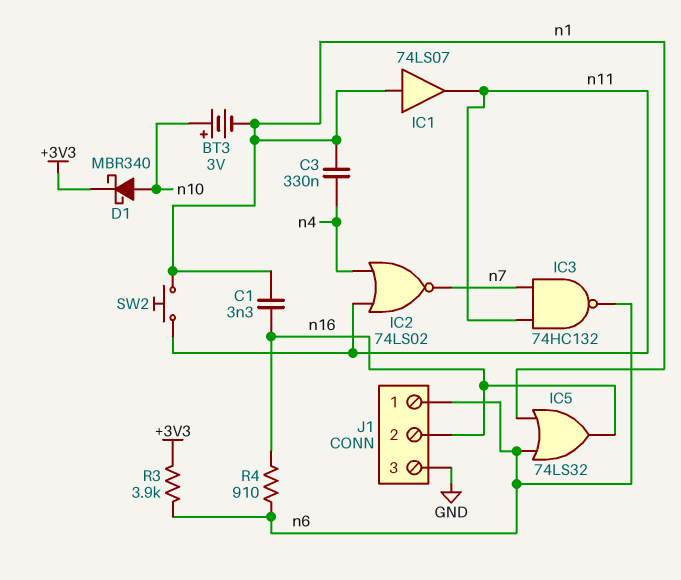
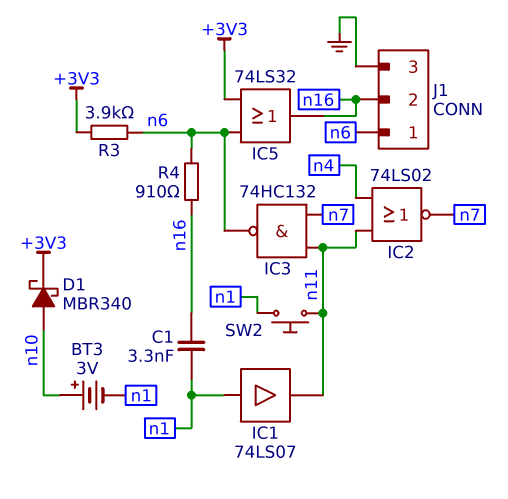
C3: 330nF (n1, n4) -> none
IC5: OR 74LS32 (in n1, in n6, out n16) -> OR 74LS32 (in +3V3, in n6, out n16)

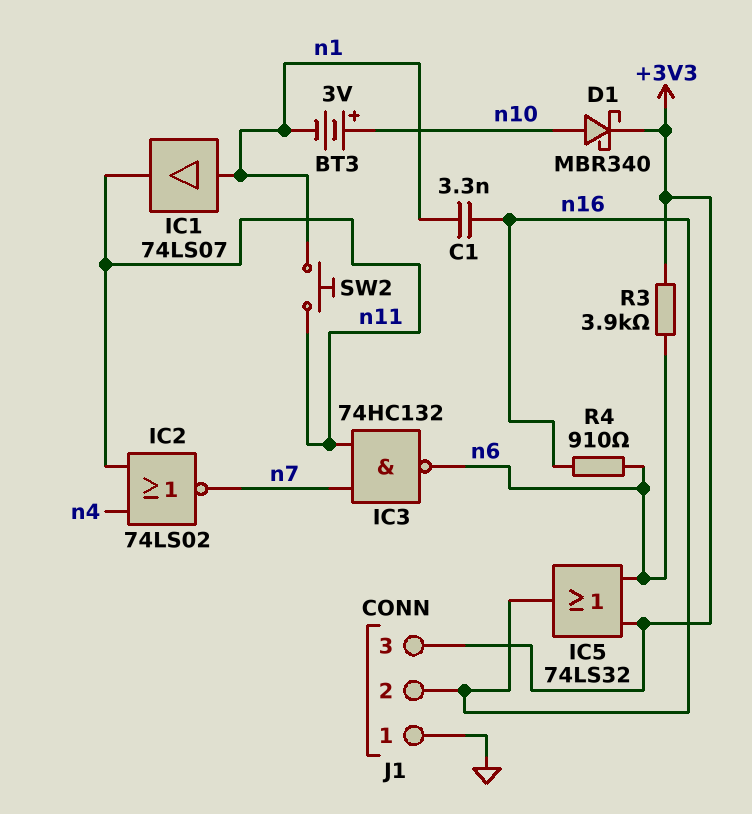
J1 pin 1: n6 -> GND
J1 pin 3: GND -> +3V3

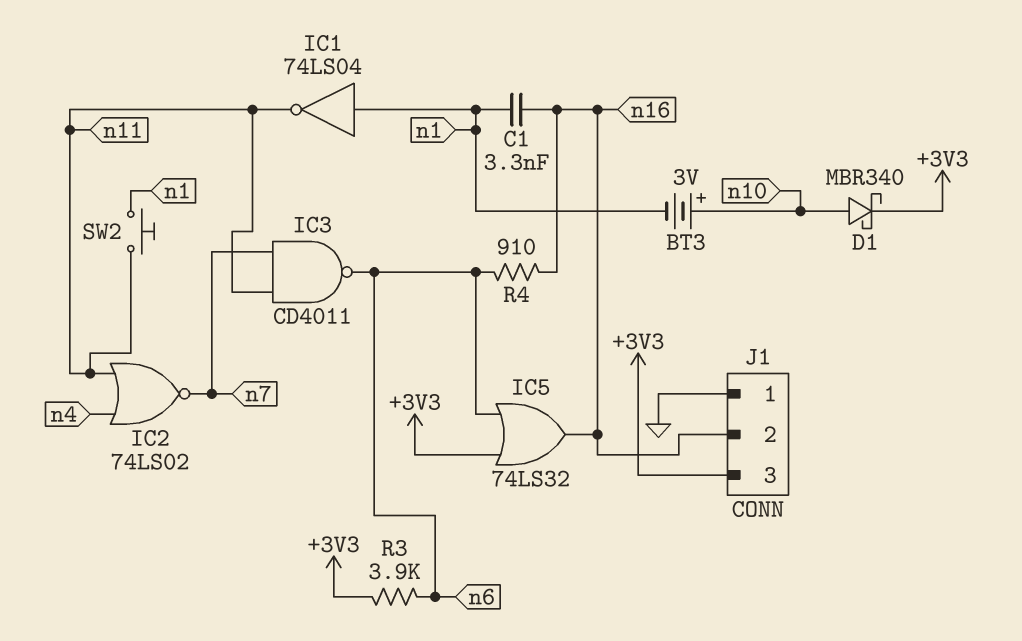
IC1: buffer 74LS07 (in n1, out n11) -> NOT 74LS04 (in n1, out n11)
IC3: NAND 74HC132 (in n7, in n11, out n6) -> NAND CD4011 (in n7, in n11, out n6)

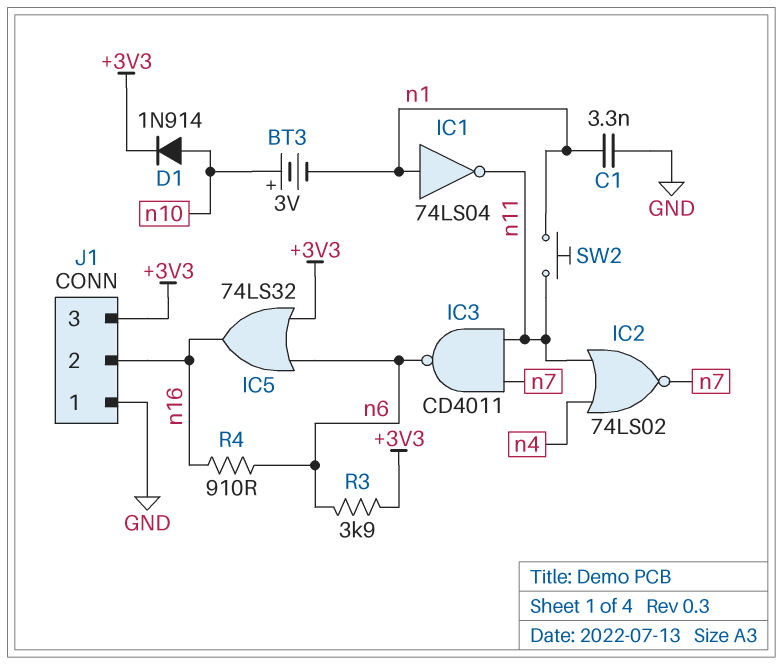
C1: 3.3nF (n1, n16) -> 3.3nF (GND, n1)
D1: schottky MBR340 (A n10, K +3V3) -> diode 1N914 (A n10, K +3V3)

